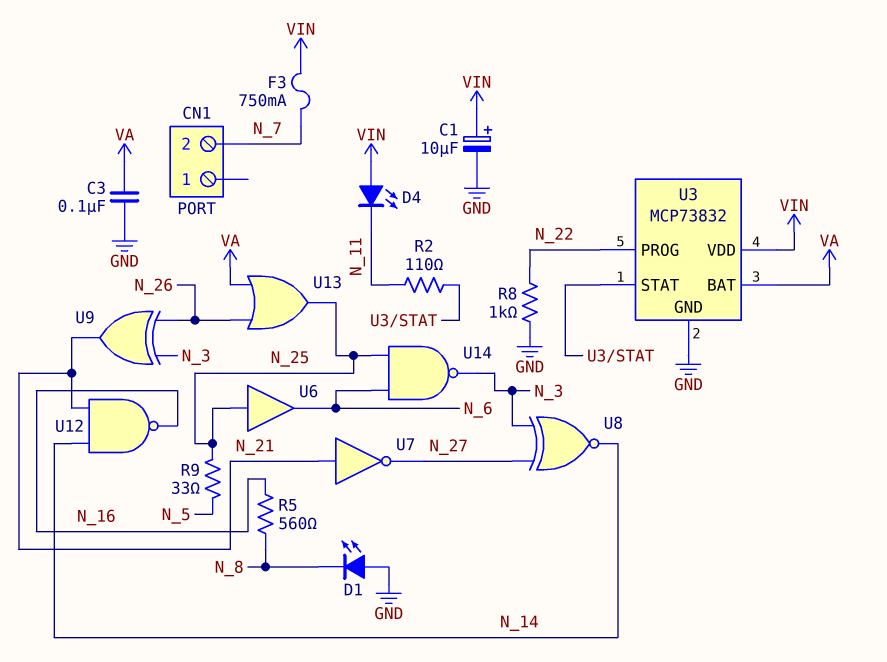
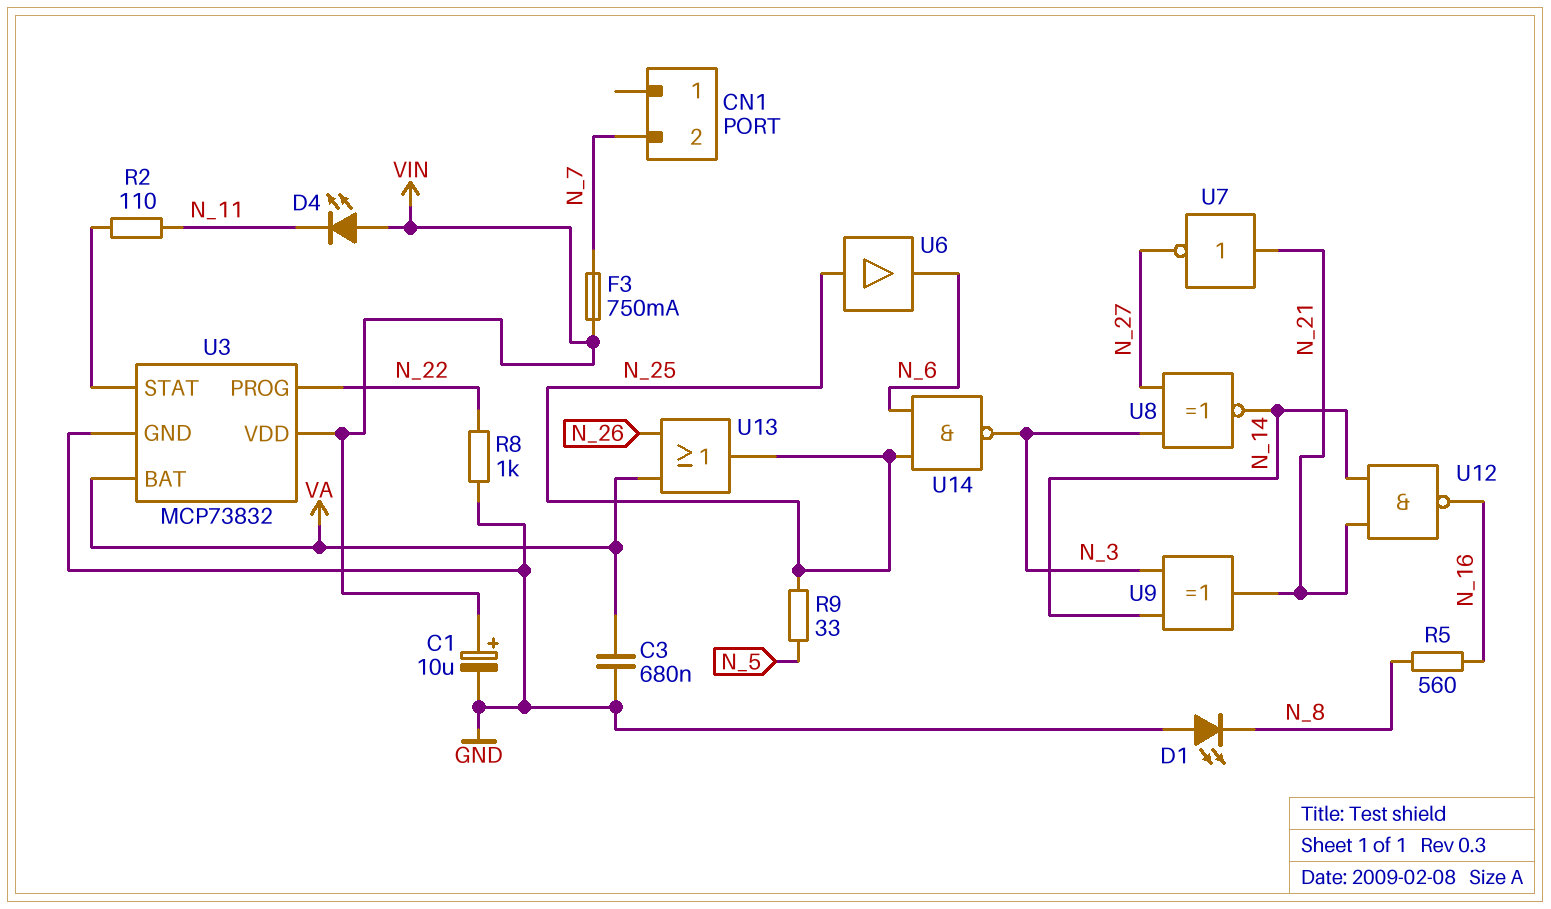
C3: 100nF (GND, VA) -> 680nF (GND, VA)
U9: XOR (in N_3, in N_26, out N_21) -> XOR (in N_3, in N_14, out N_21)

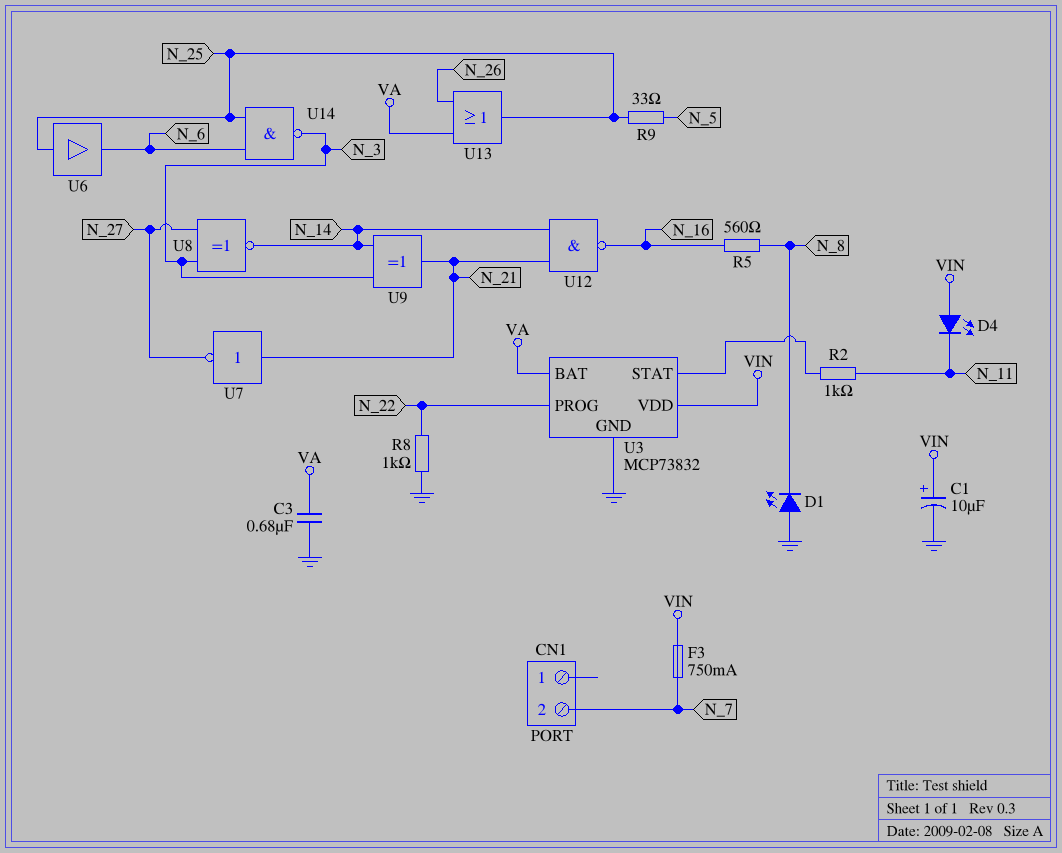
R2: 110 (N_11, U3/STAT) -> 1k (N_11, U3/STAT)

